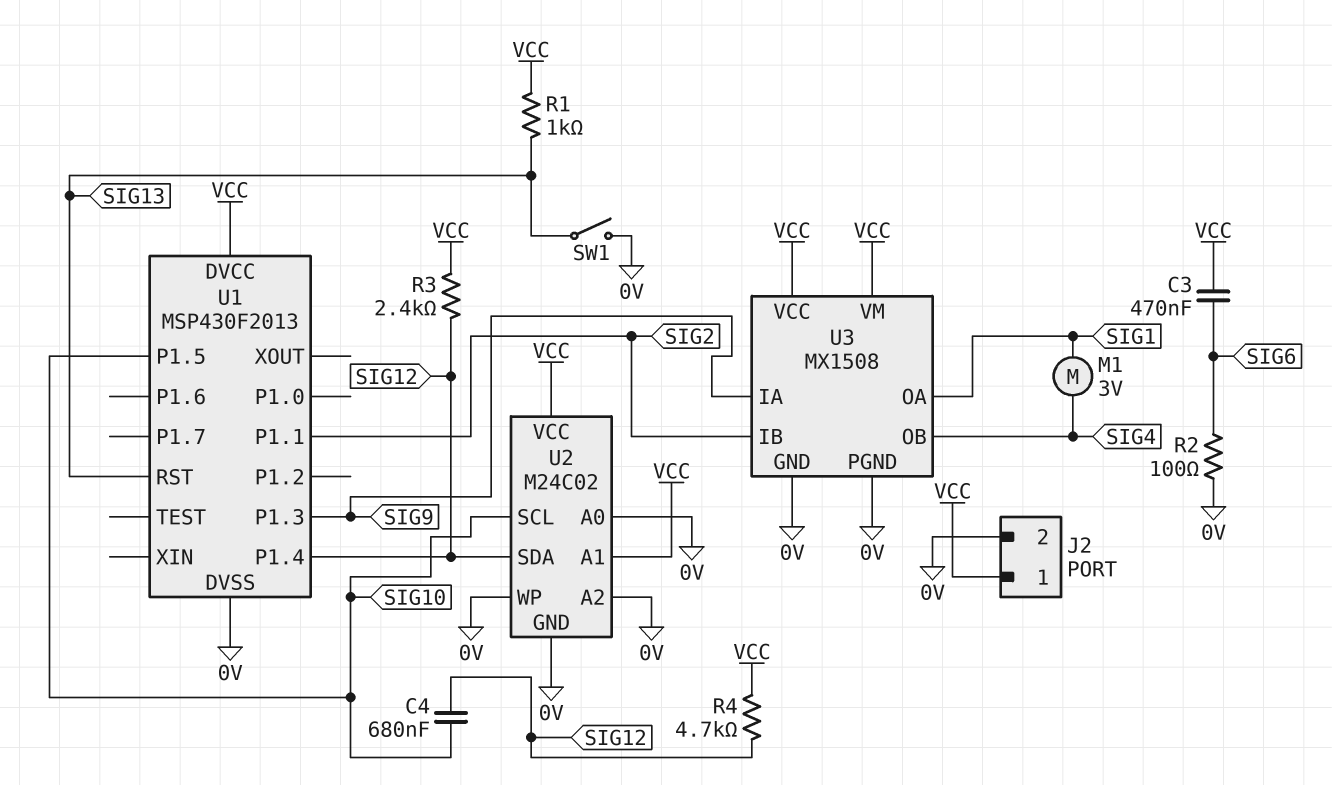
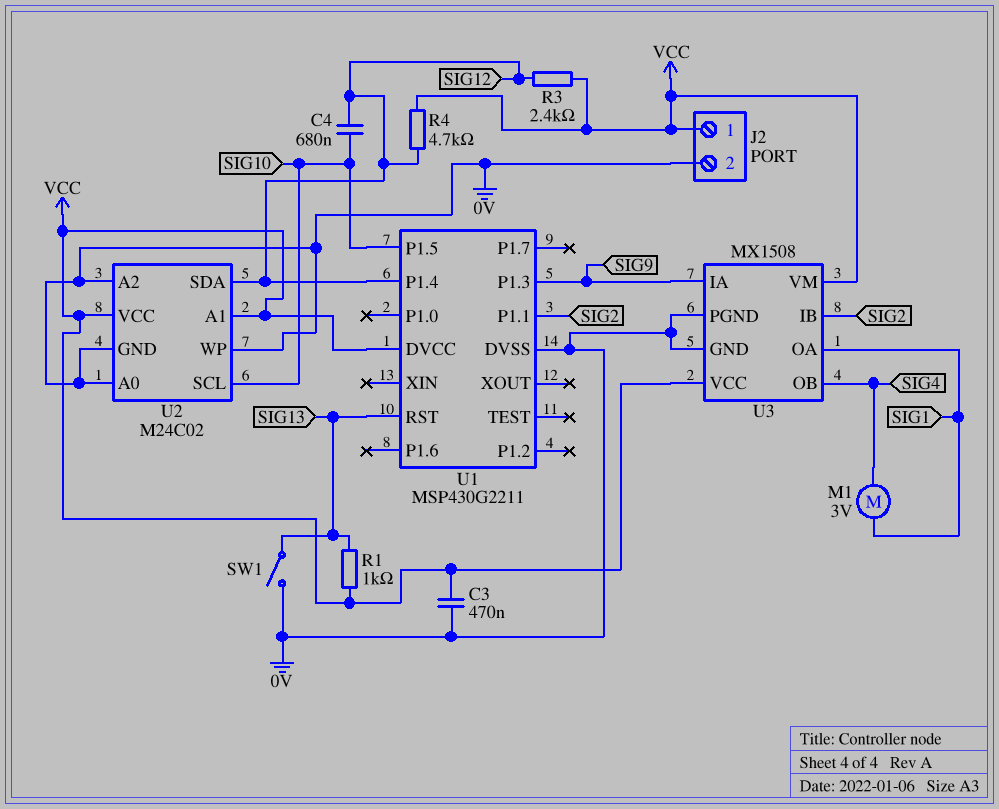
C3: 470nF (SIG6, VCC) -> 470nF (0V, VCC)
R2: 100 (0V, SIG6) -> none
U1: MSP430F2013 -> MSP430G2211

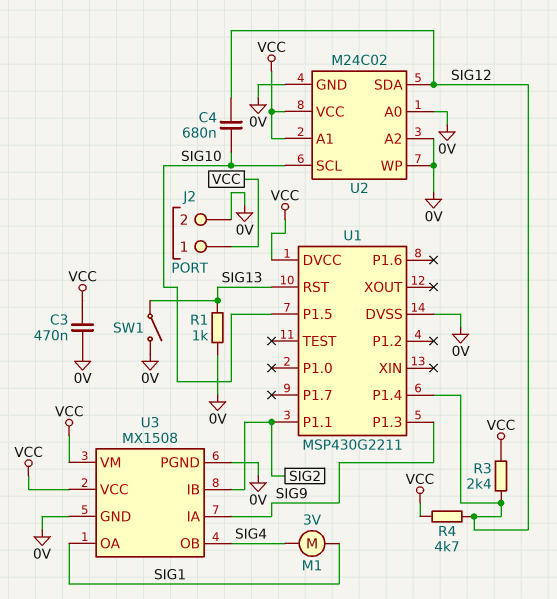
R1: 1k (SIG13, VCC) -> 1k (0V, SIG13)

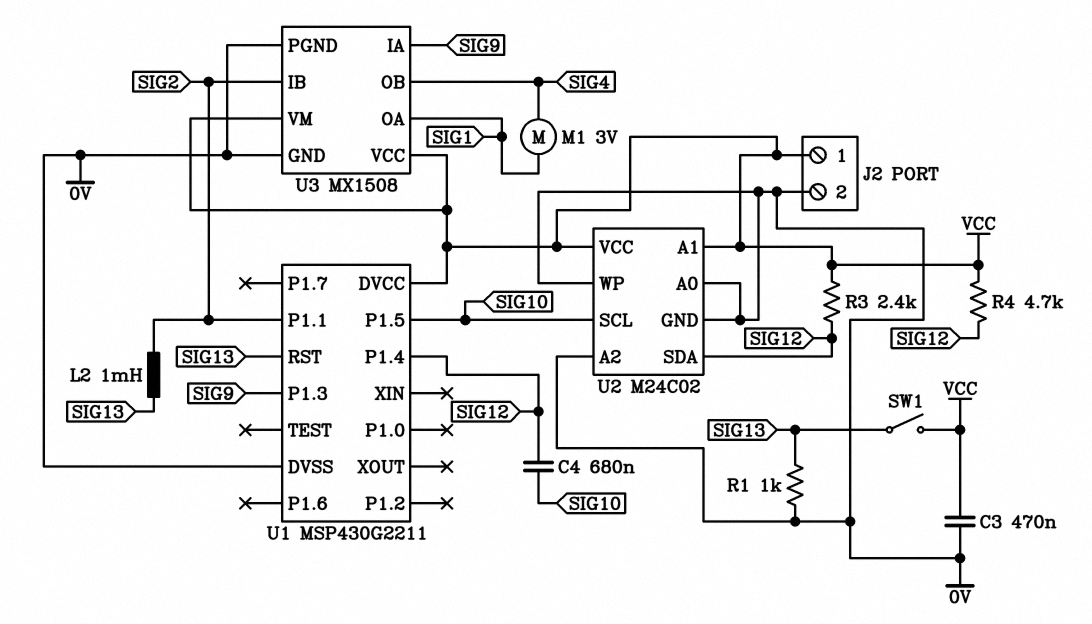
L2: none -> 1mH (SIG2, SIG13)
SW1: switch (0V, SIG13) -> switch (SIG13, VCC)

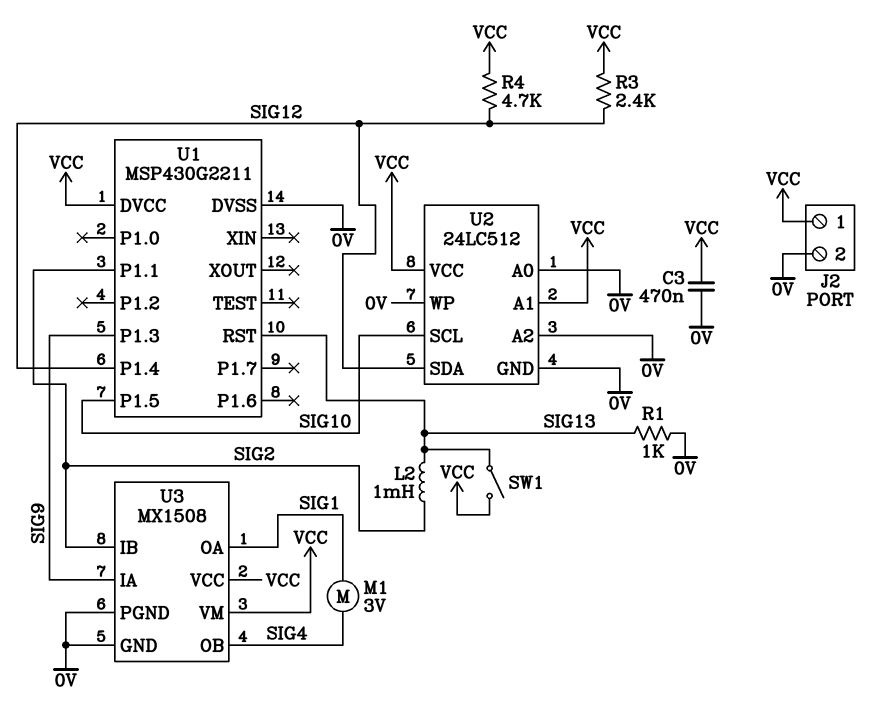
C4: 680nF (SIG10, SIG12) -> none
U2: M24C02 -> 24LC512

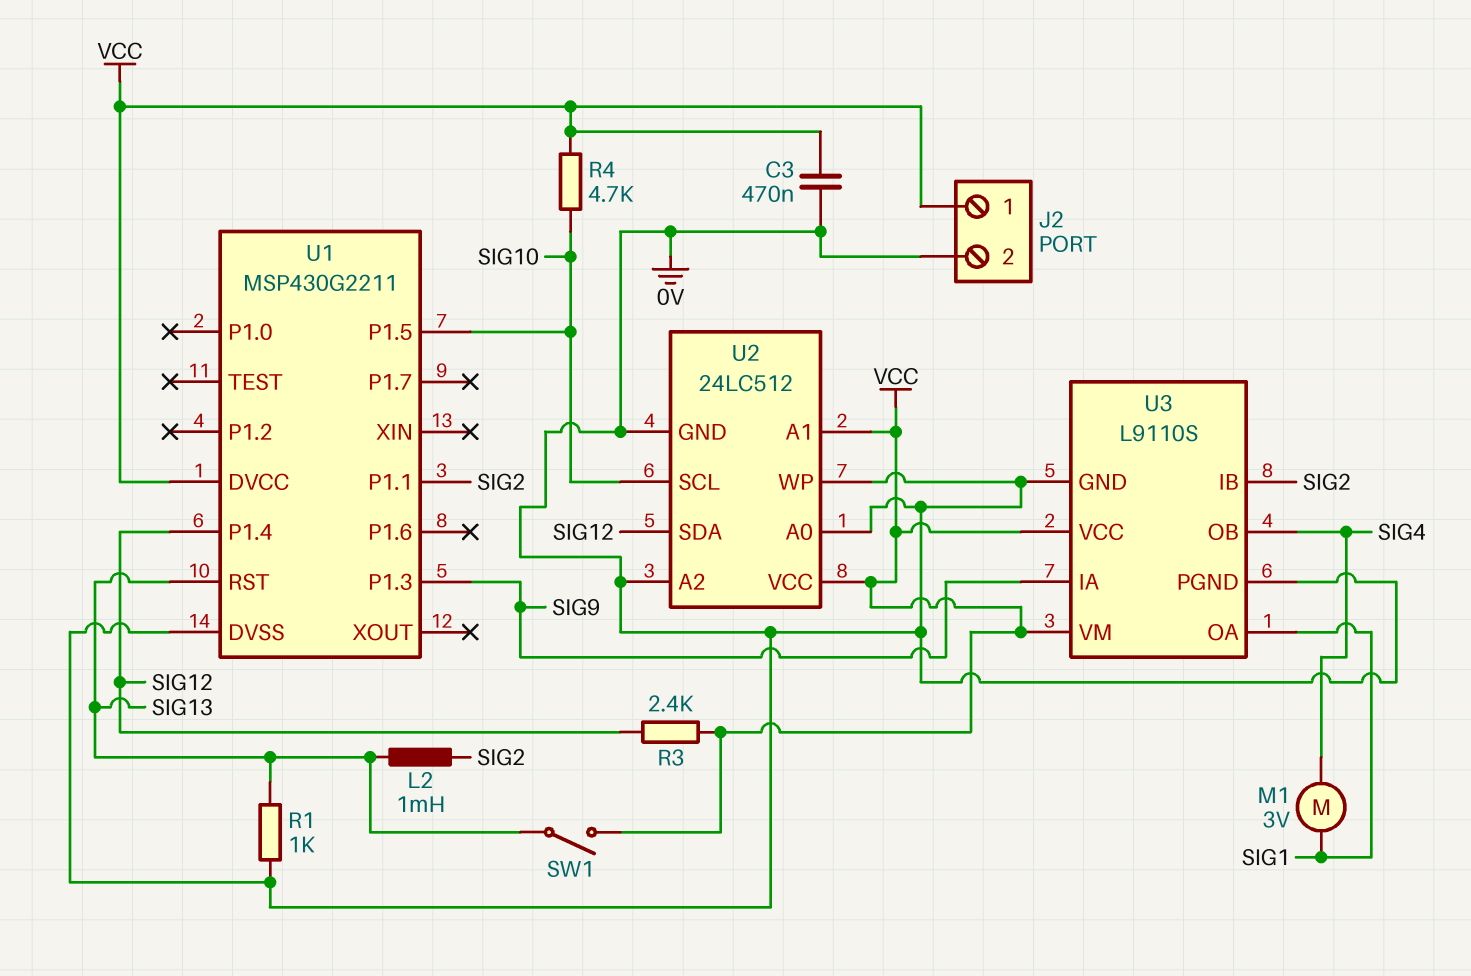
R4: 4.7k (SIG12, VCC) -> 4.7k (SIG10, VCC)
U3: MX1508 -> L9110S

